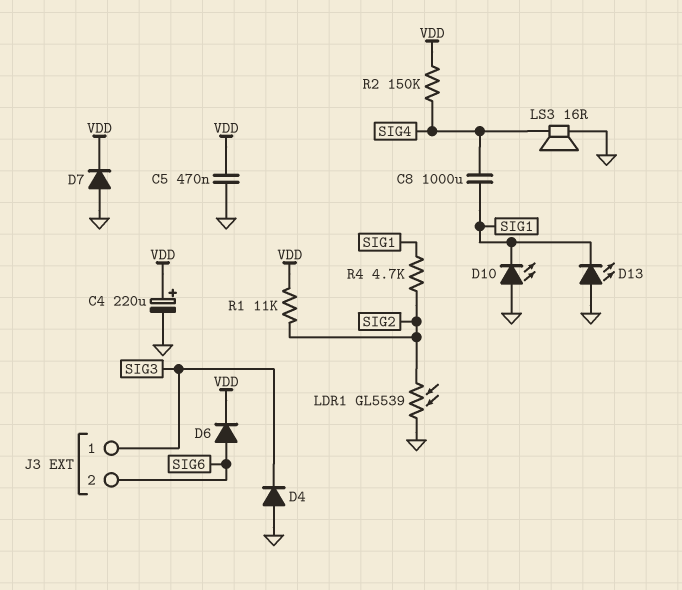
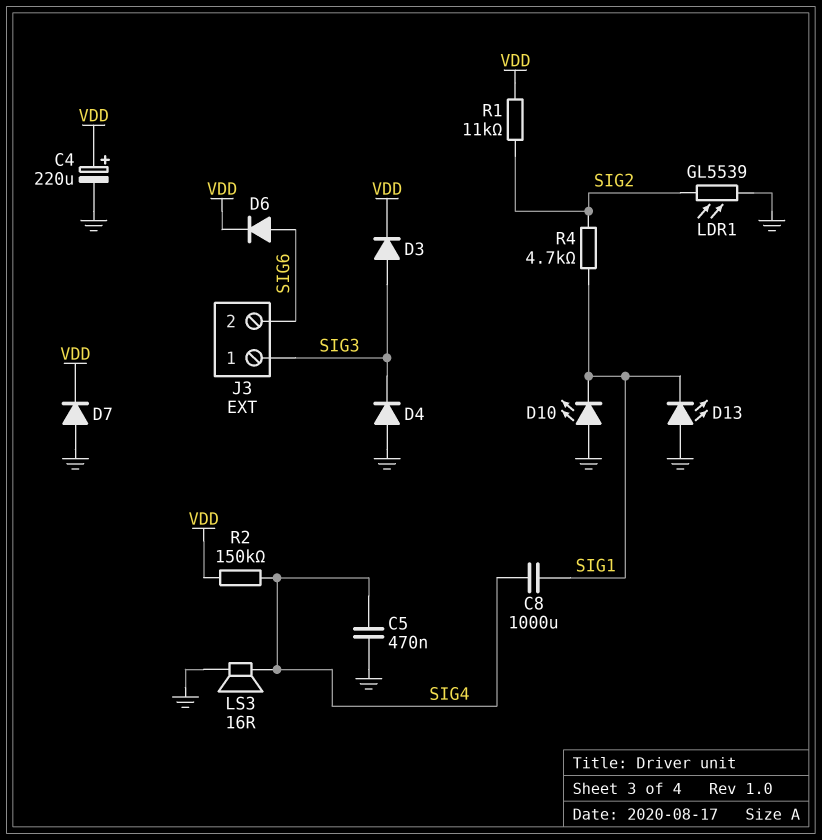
C5: 470nF (GND, VDD) -> 470nF (GND, SIG4)
D3: none -> diode (A SIG3, K VDD)

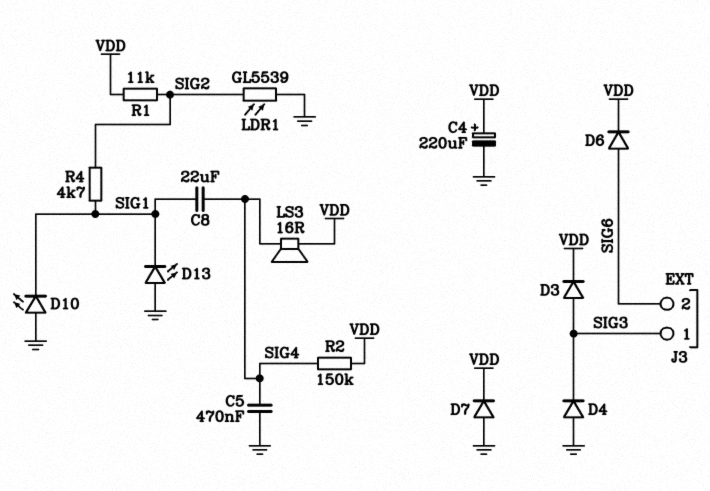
C8: 1000uF (SIG1, SIG4) -> 22uF (SIG1, SIG4)
LS3: speaker 16R (GND, SIG4) -> speaker 16R (SIG4, VDD)

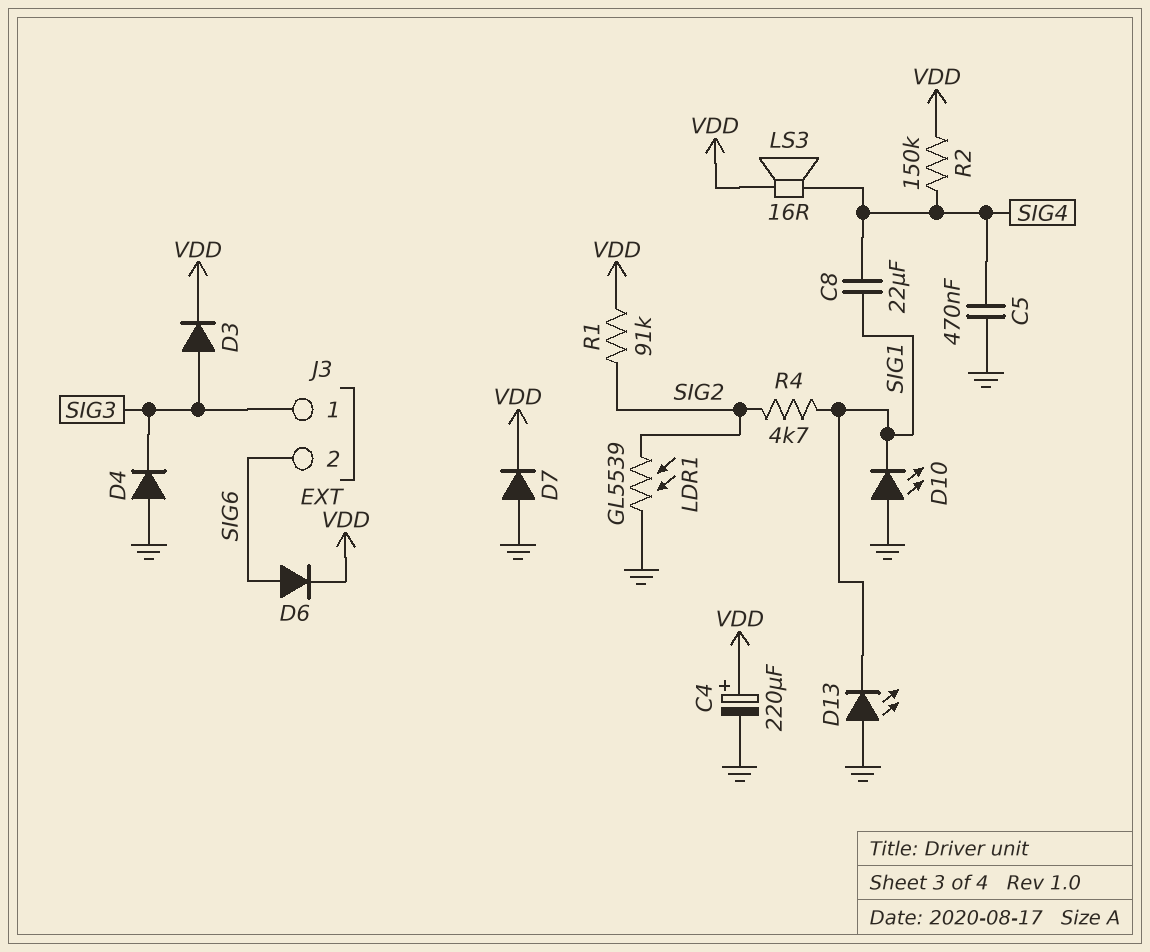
R1: 11k (SIG2, VDD) -> 91k (SIG2, VDD)

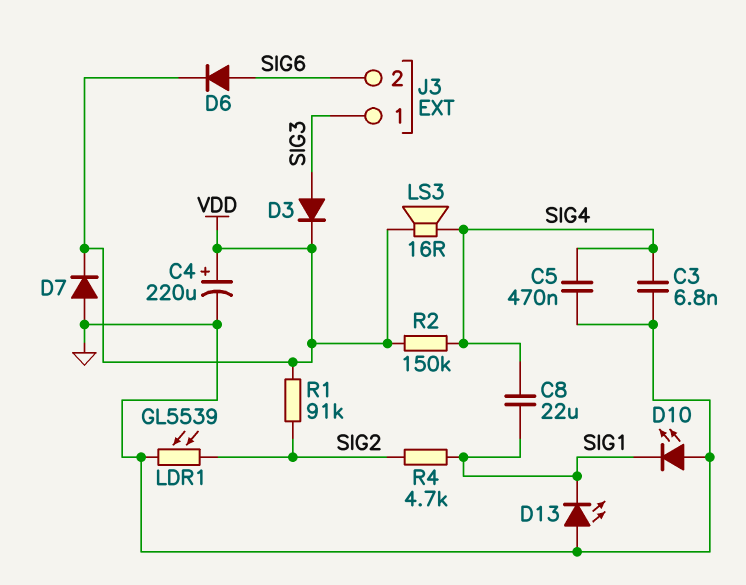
C3: none -> 6.8nF (GND, SIG4)
D4: diode (A GND, K SIG3) -> none

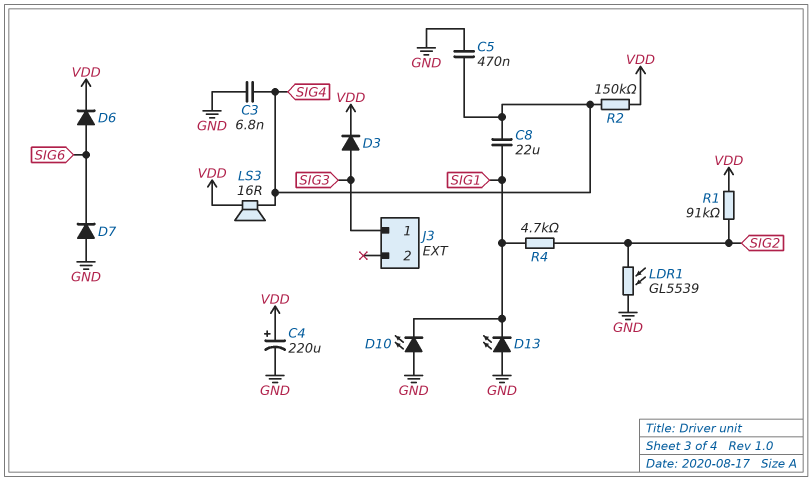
D7: diode (A GND, K VDD) -> diode (A GND, K SIG6)
J3 pin 2: SIG6 -> none

